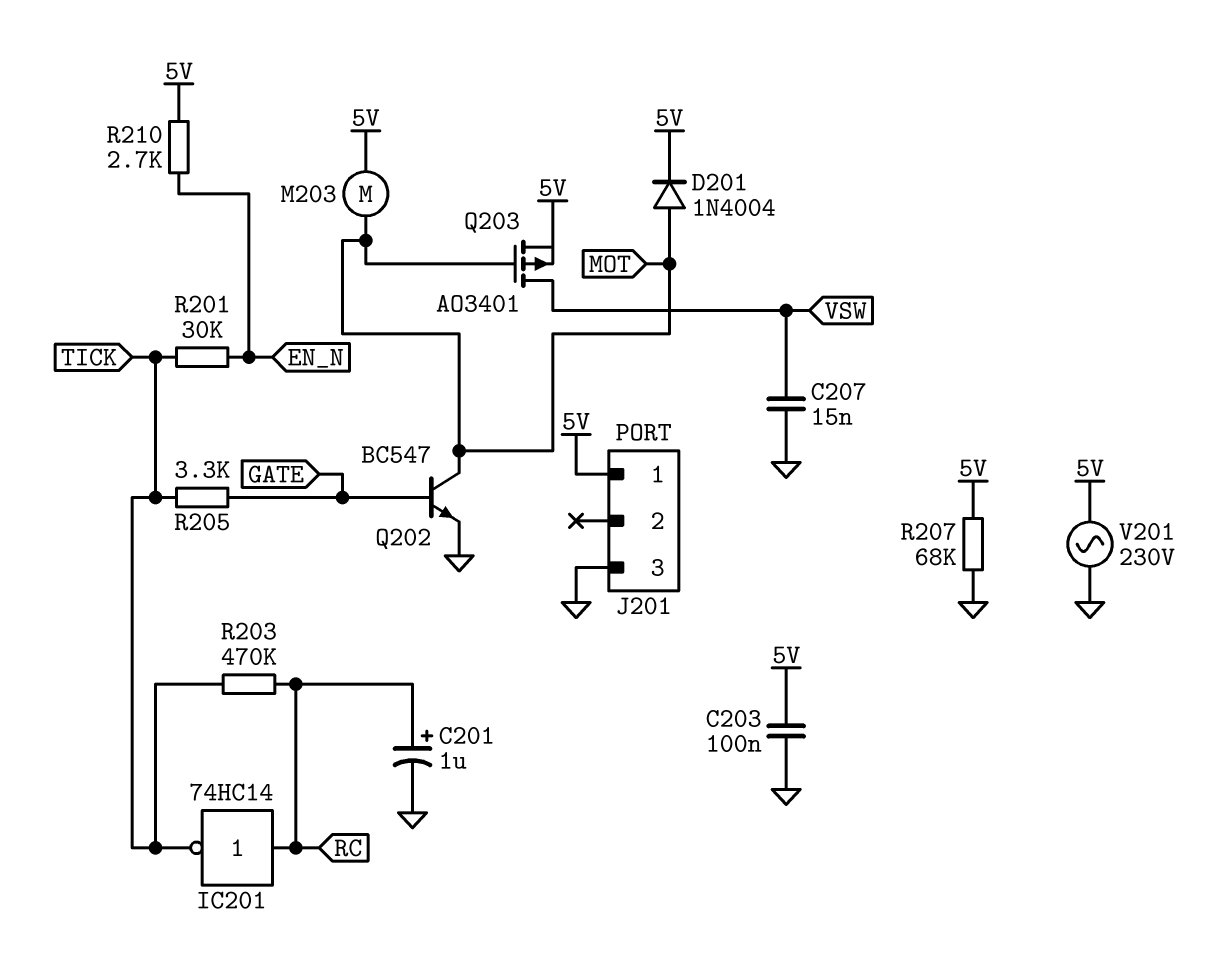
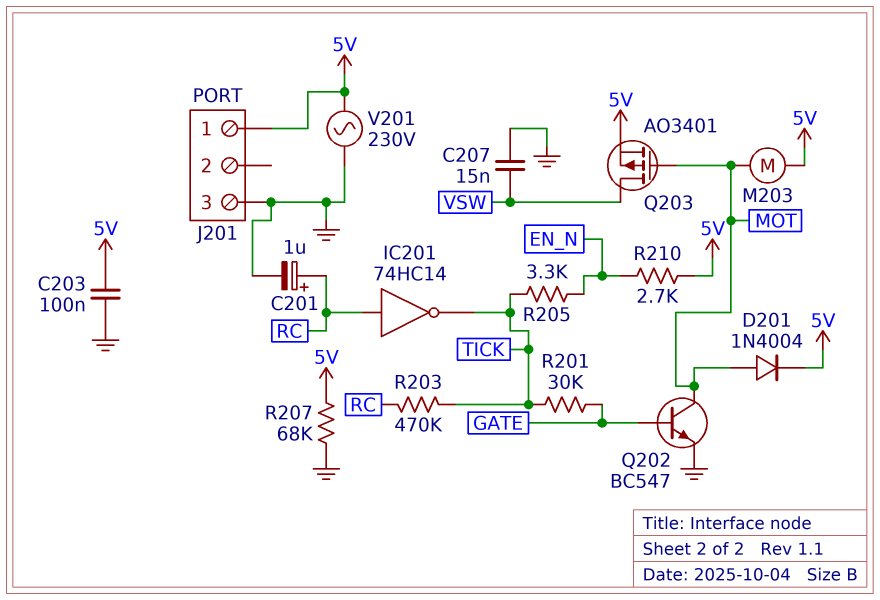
R201: 30k (EN_N, TICK) -> 30k (GATE, TICK)
R205: 3.3k (GATE, TICK) -> 3.3k (EN_N, TICK)

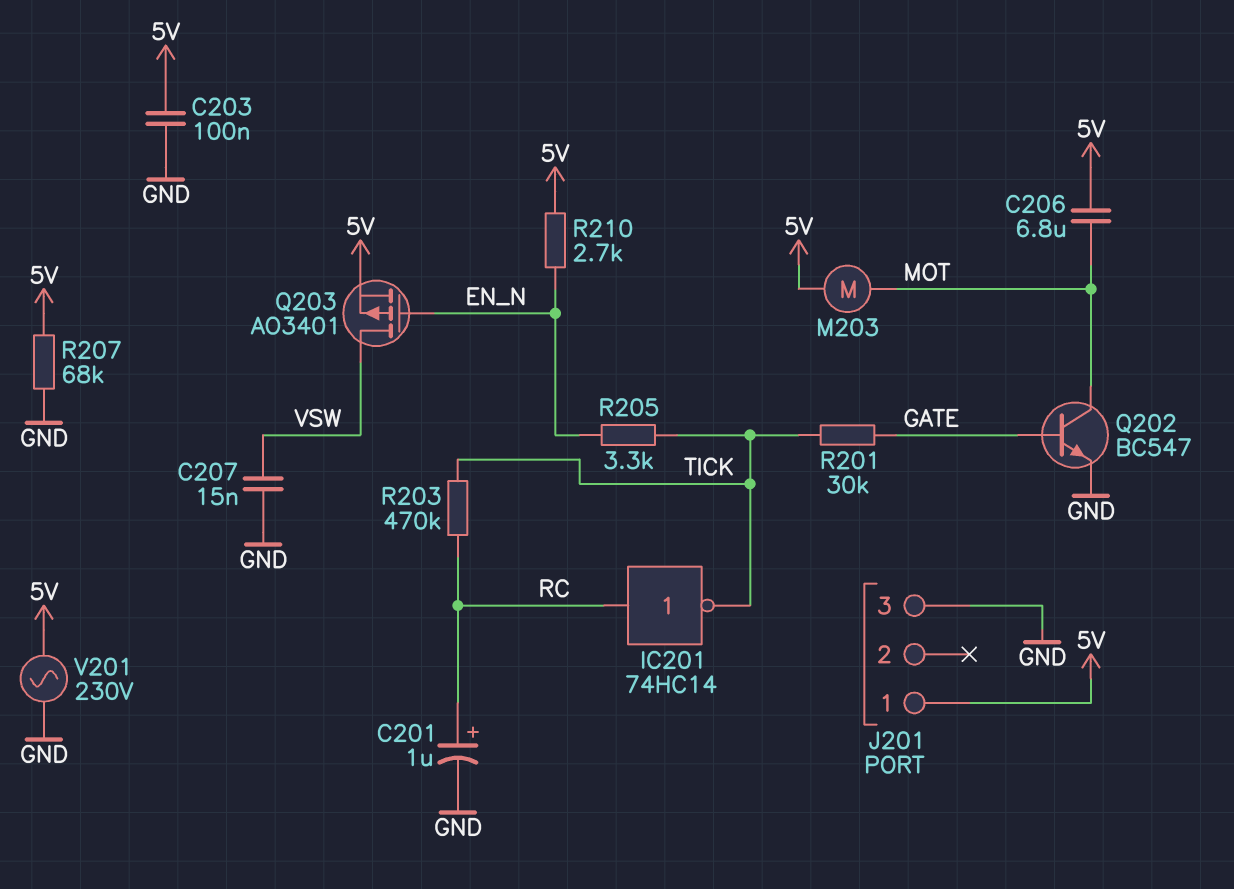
C206: none -> 6.8uF (5V, MOT)
D201: diode 1N4004 (A MOT, K 5V) -> none
Q203: PMOS AO3401 (G MOT, D VSW, S 5V) -> PMOS AO3401 (G EN_N, D VSW, S 5V)

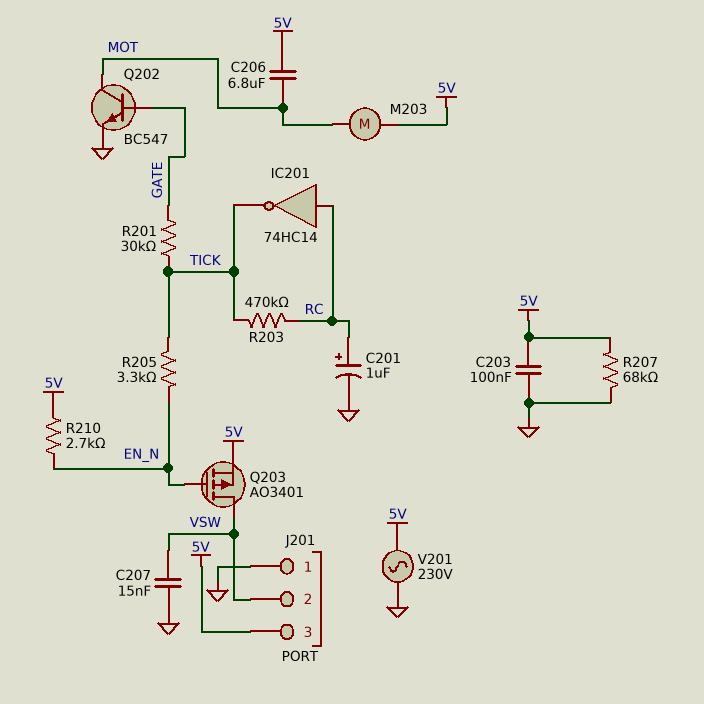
J201 pin 1: 5V -> GND
J201 pin 2: none -> VSW
J201 pin 3: GND -> 5V

